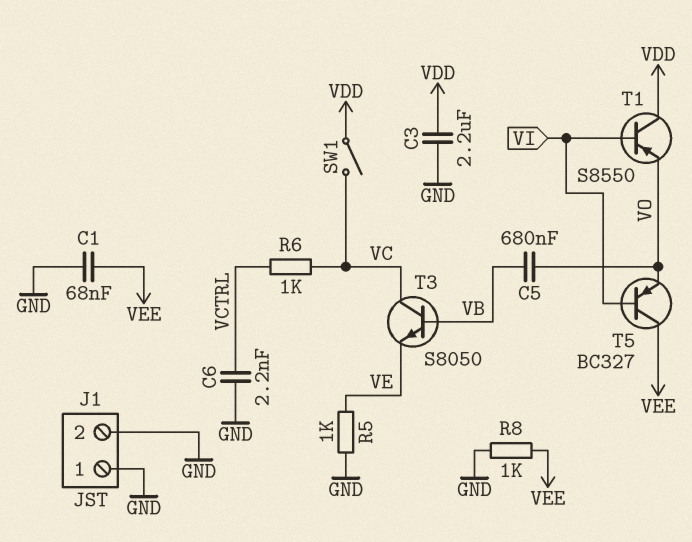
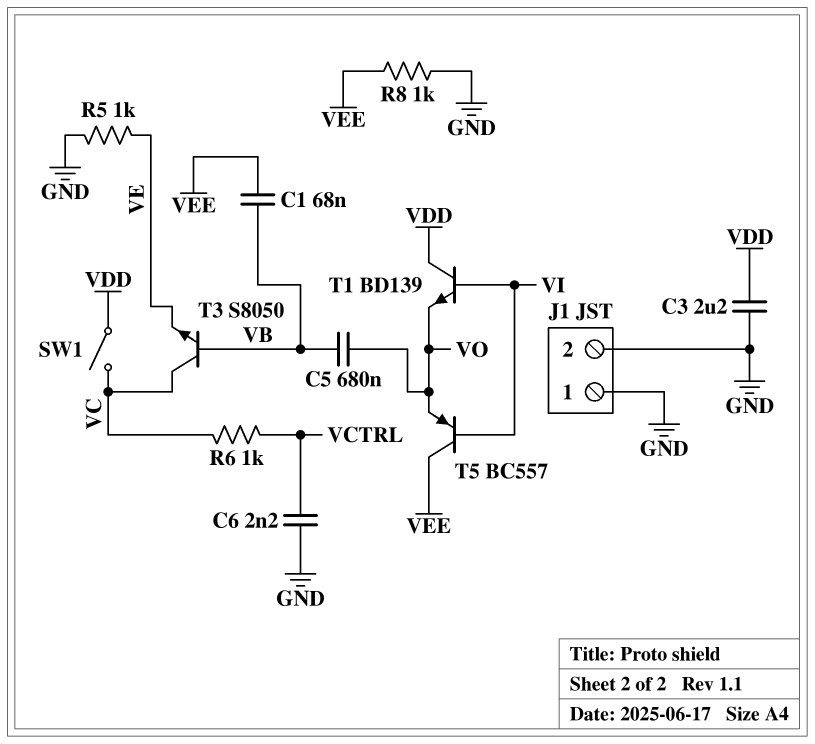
C1: 68nF (GND, VEE) -> 68nF (VB, VEE)
T1: PNP S8550 (B VI, C VDD, E VO) -> NPN BD139 (B VI, C VDD, E VO)
T5: PNP BC327 (B VI, C VEE, E VO) -> PNP BC557 (B VI, C VEE, E VO)

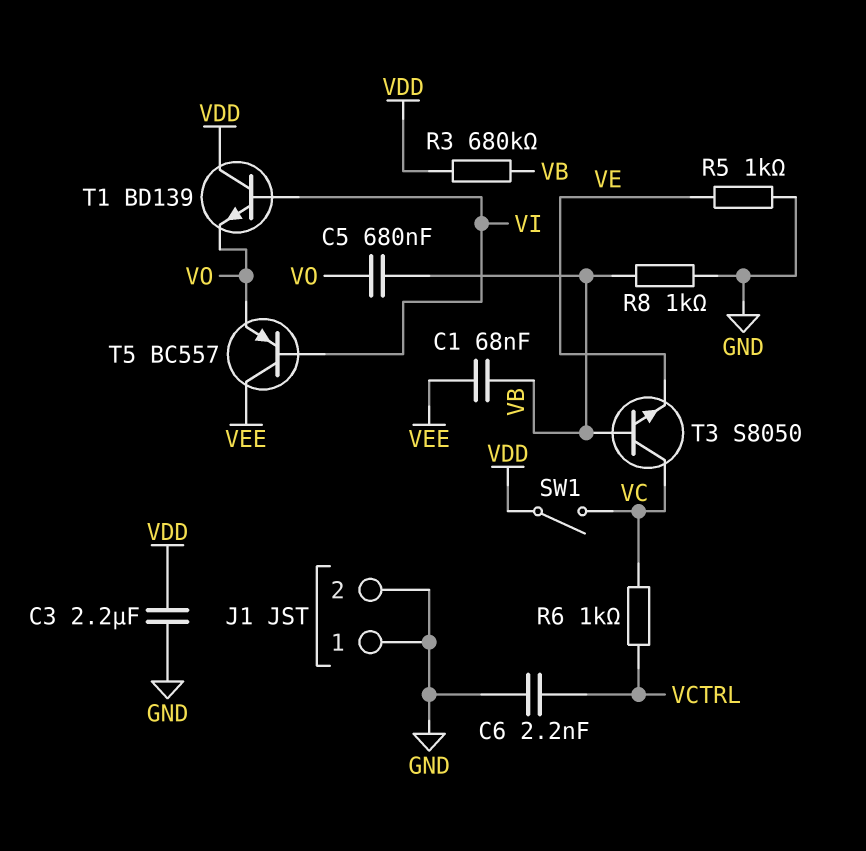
R3: none -> 680k (VB, VDD)
R8: 1k (GND, VEE) -> 1k (GND, VB)

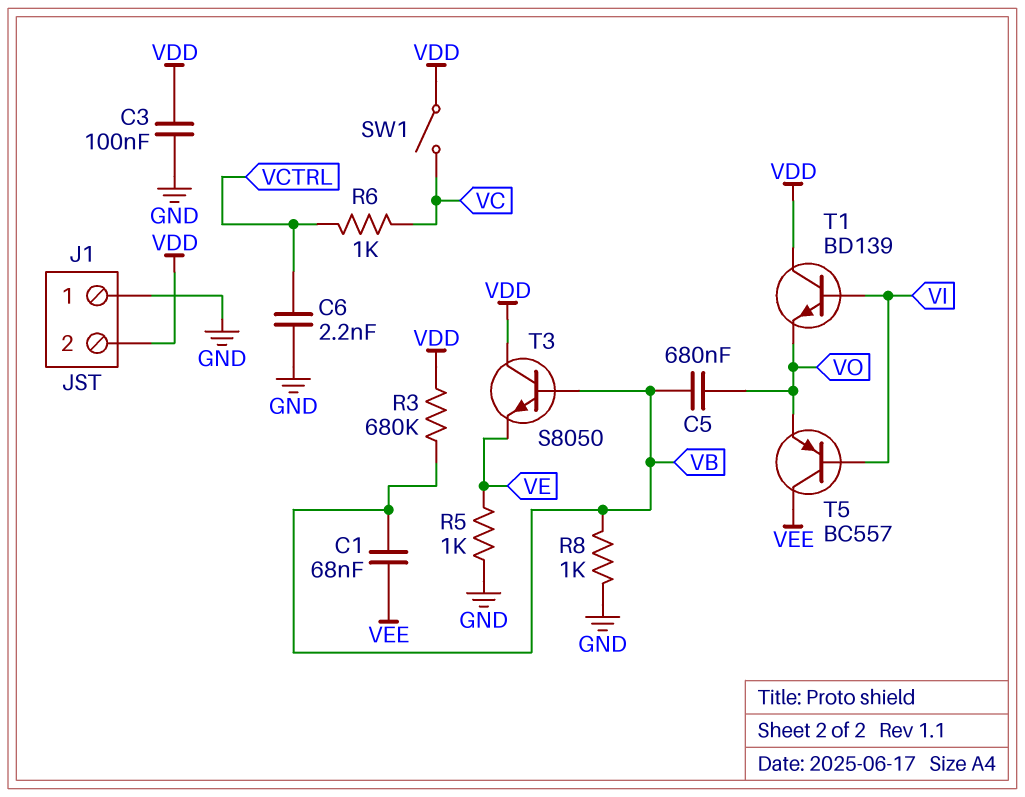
C3: 2.2uF (GND, VDD) -> 100nF (GND, VDD)
J1 pin 2: GND -> VDD
T3: NPN S8050 (B VB, C VC, E VE) -> NPN S8050 (B VB, C VDD, E VE)

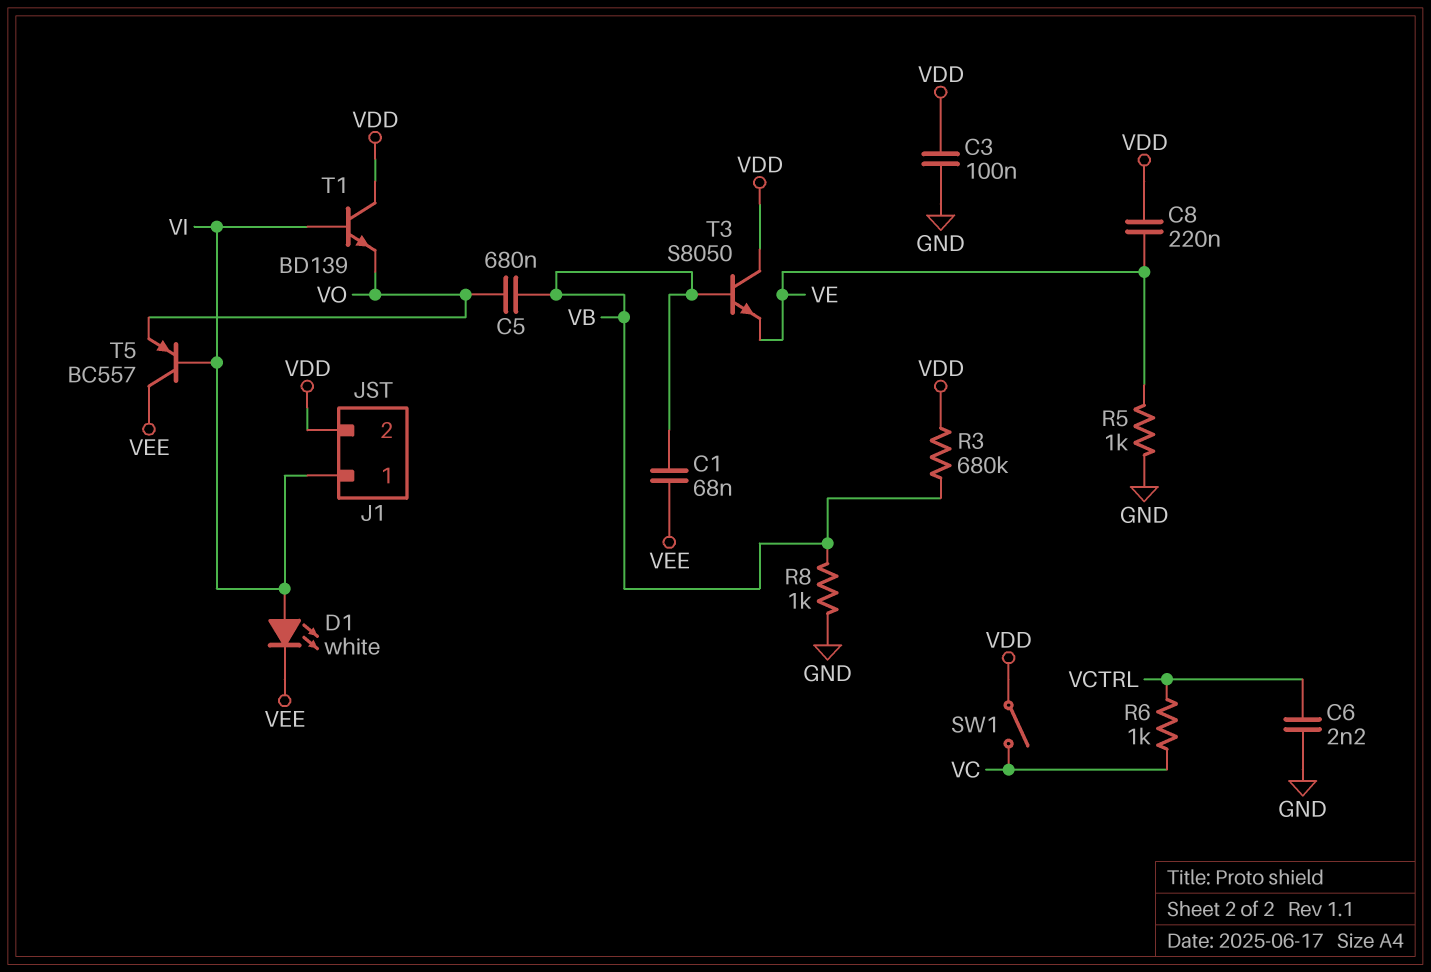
C8: none -> 220nF (VDD, VE)
D1: none -> LED white (A VI, K VEE)
J1 pin 1: GND -> VI

